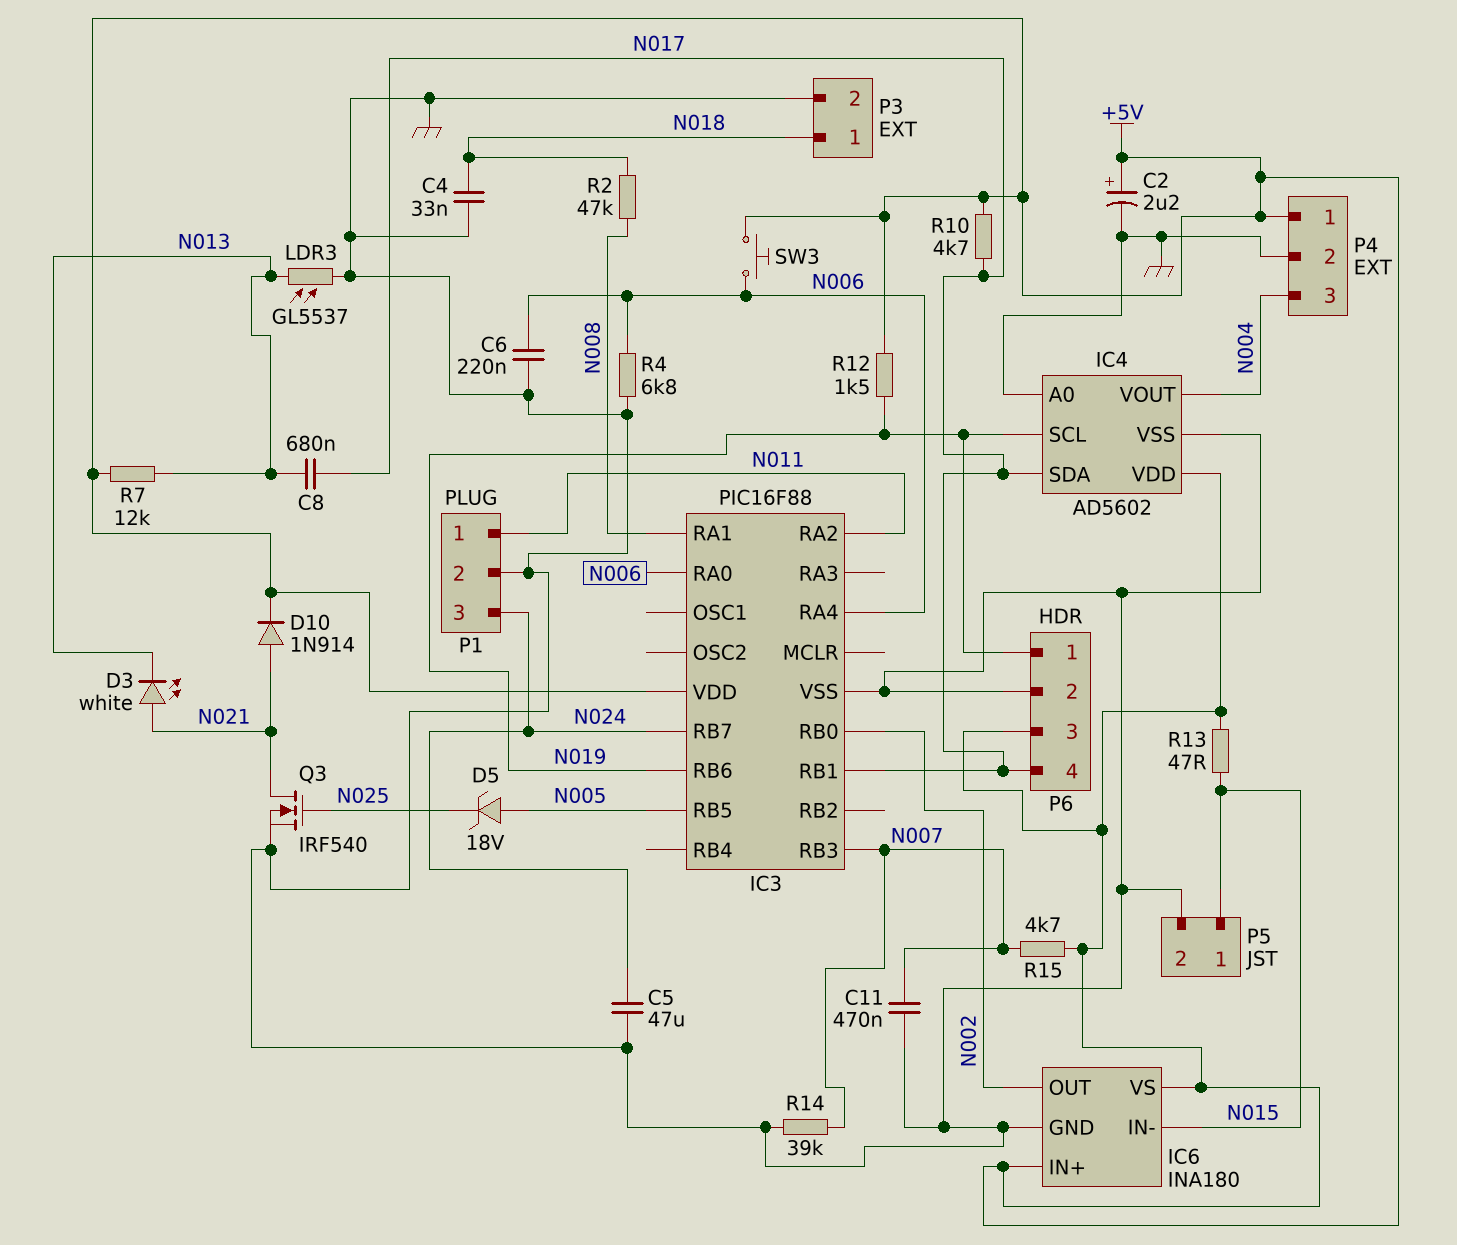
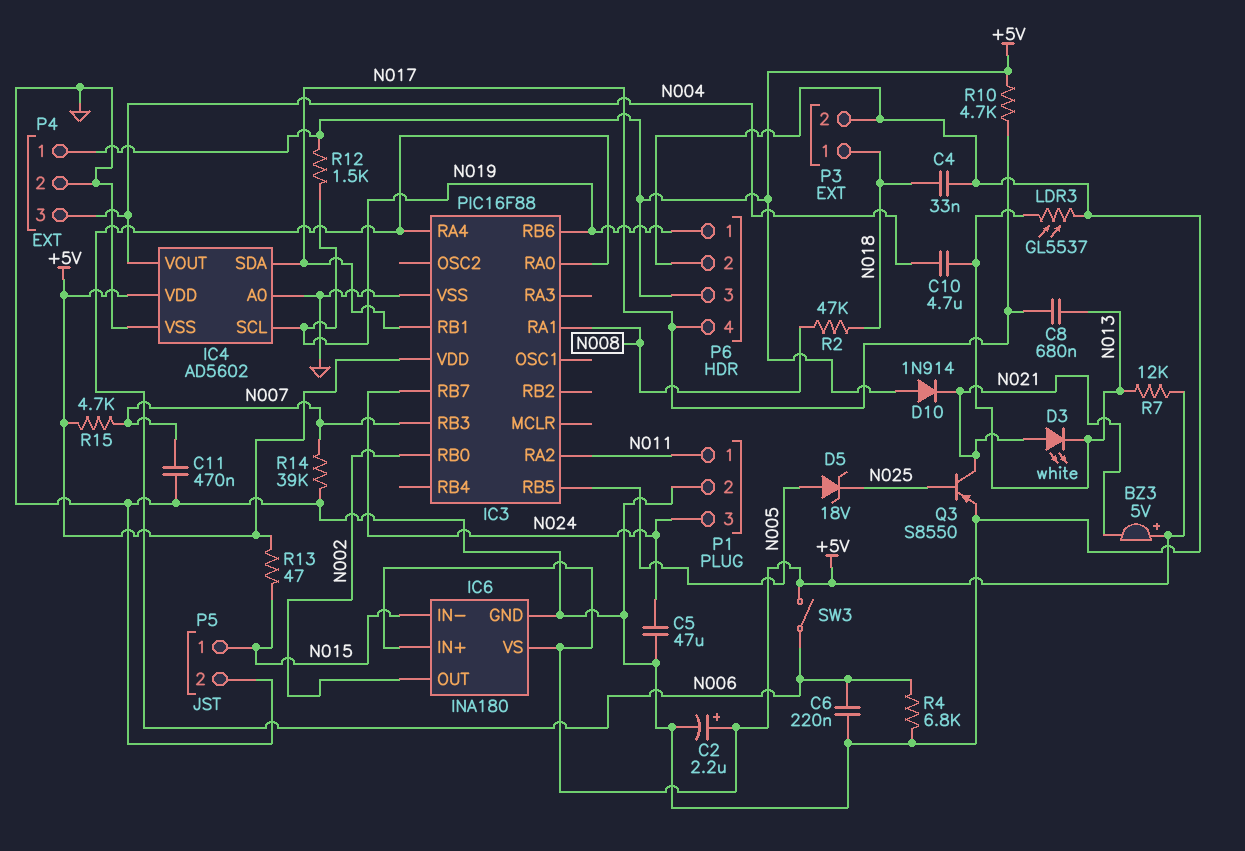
BZ3: none -> buzzer 5V (plus +5V, minus N021)
C10: none -> 4.7uF (N004, N013)
D10: diode 1N914 (A N021, K +5V) -> diode 1N914 (A +5V, K N021)
Q3: NMOS IRF540 (G N025, D N021, S GND) -> PNP S8550 (B N025, C N021, E GND)
SW3: button (+5V, N006) -> switch (+5V, N006)

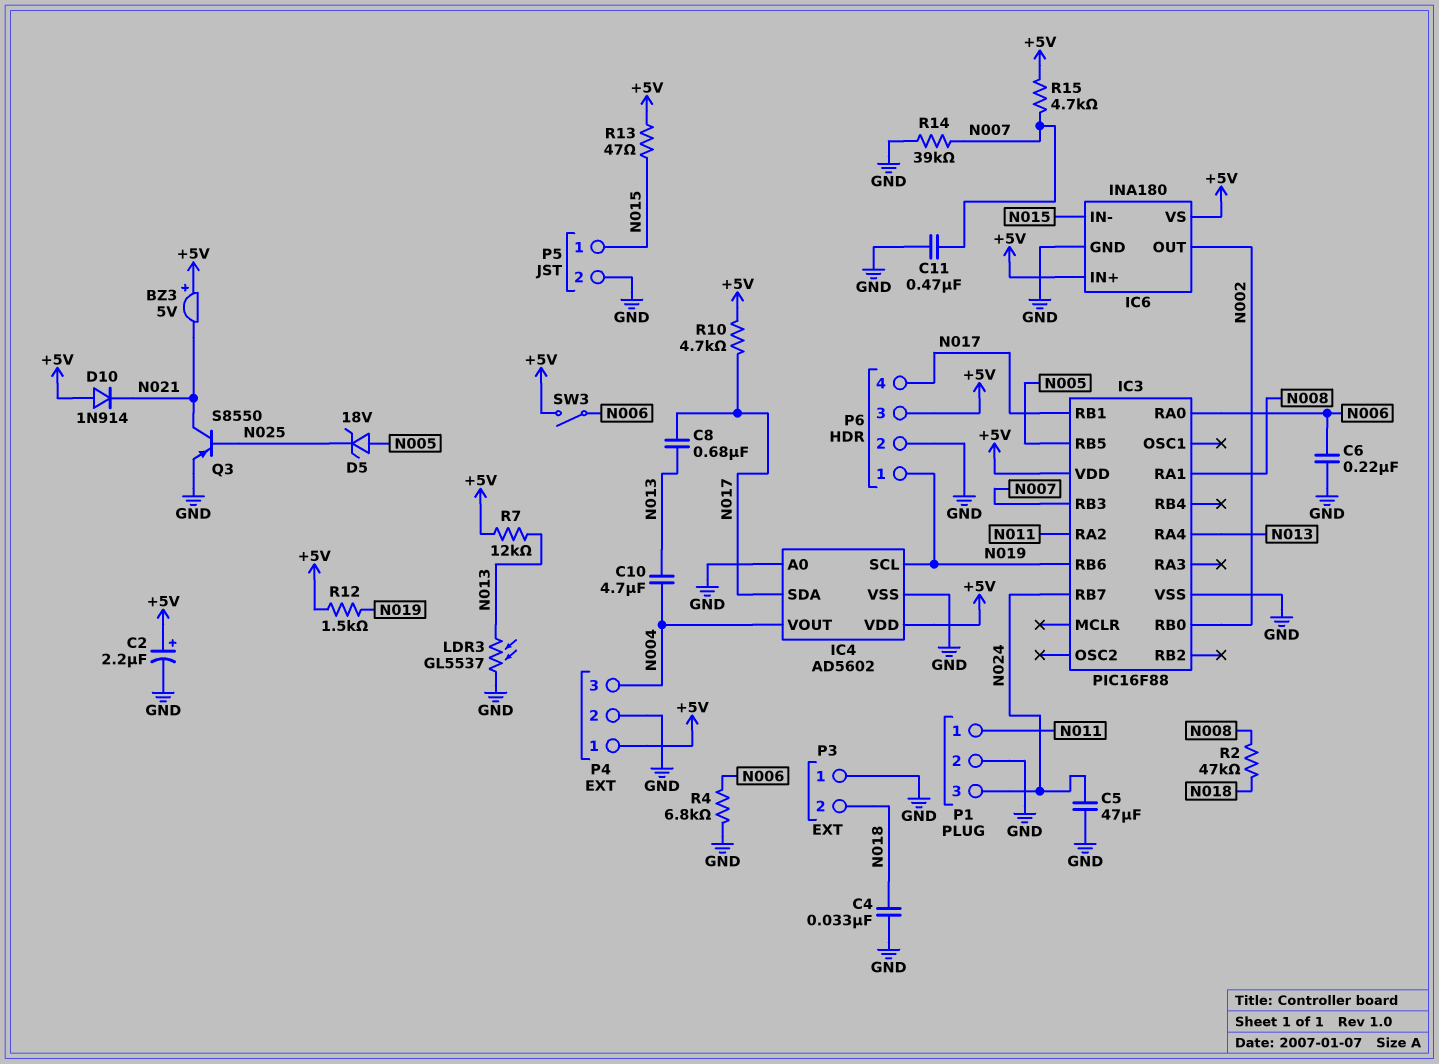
D3: LED white (A N021, K N013) -> none
IC3 pin RA4: N006 -> N013
P3 pin 1: N018 -> GND
P3 pin 2: GND -> N018

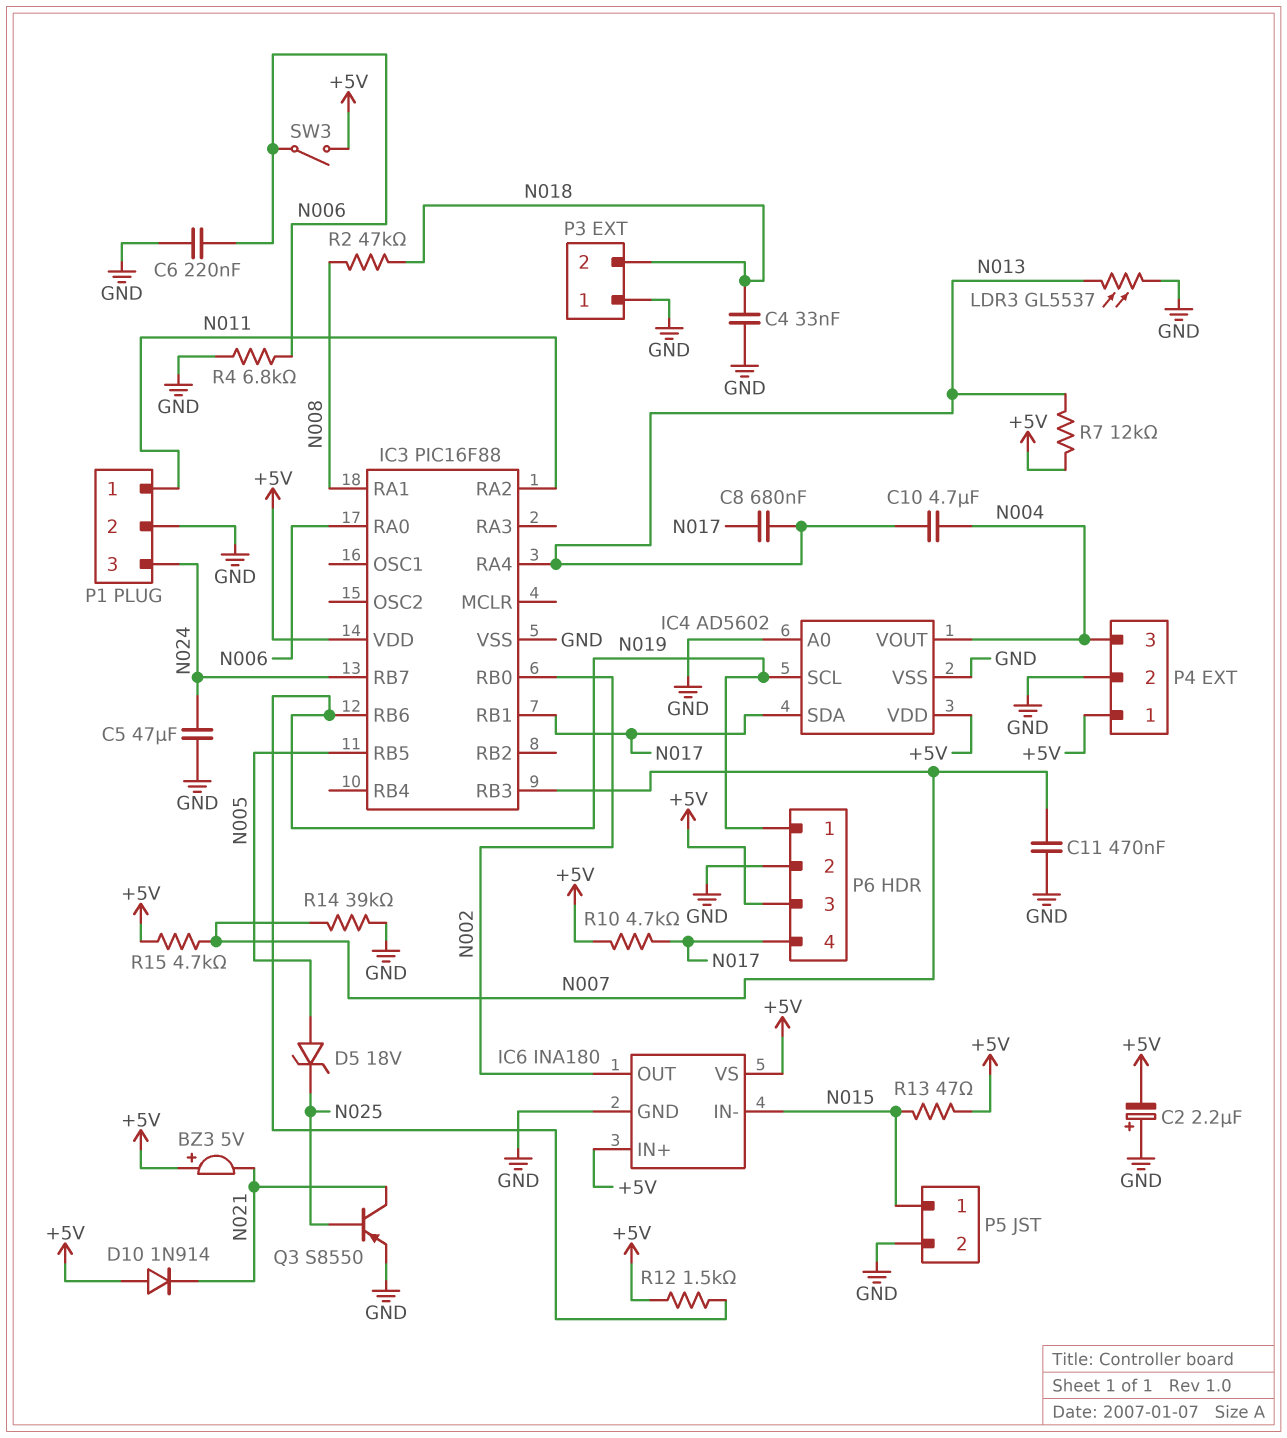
C2: 2.2uF (plus +5V, minus GND) -> 2.2uF (plus GND, minus +5V)

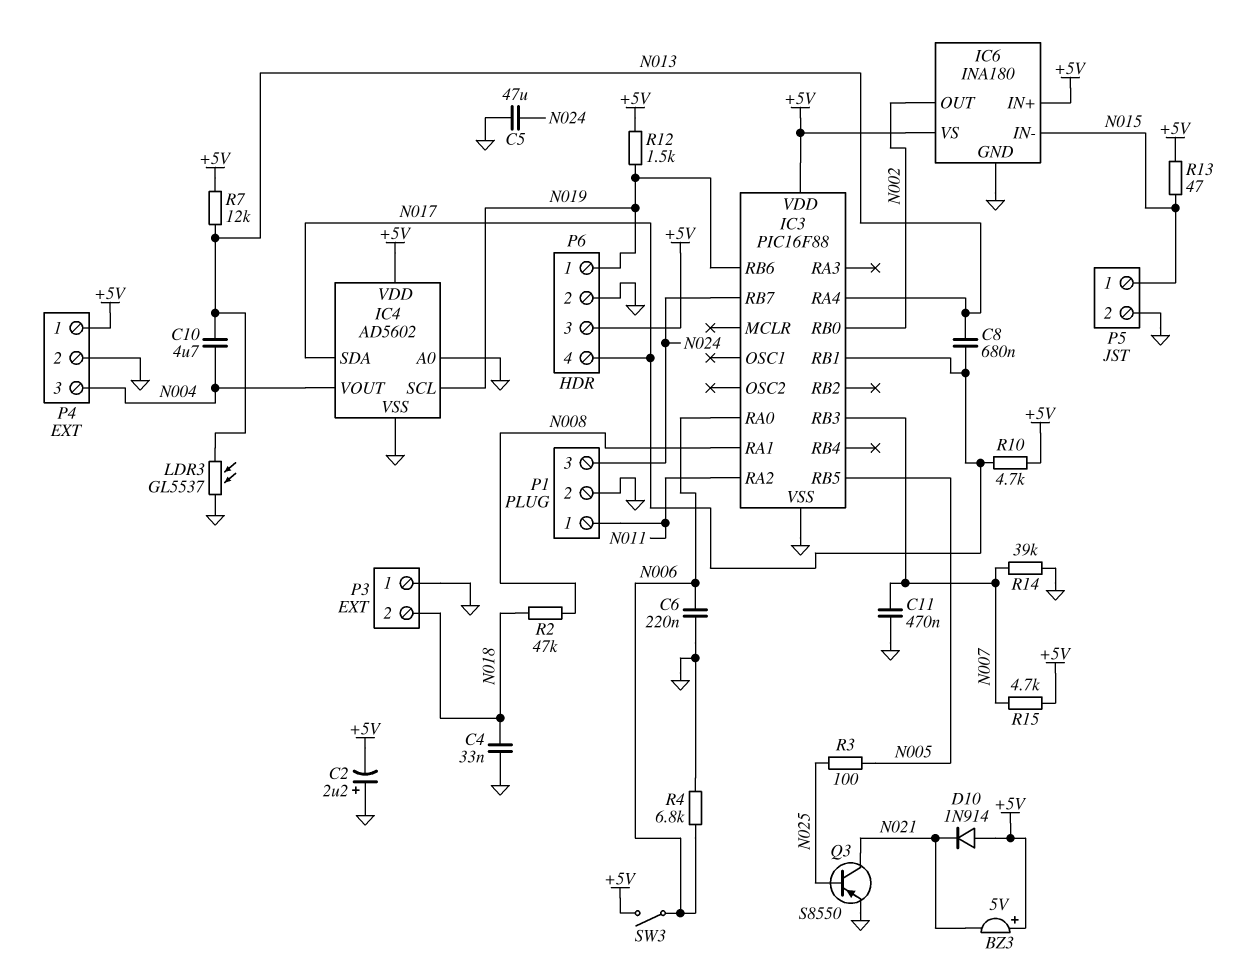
D5: zener 18V (A N005, K N025) -> none
R3: none -> 100 (N005, N025)

